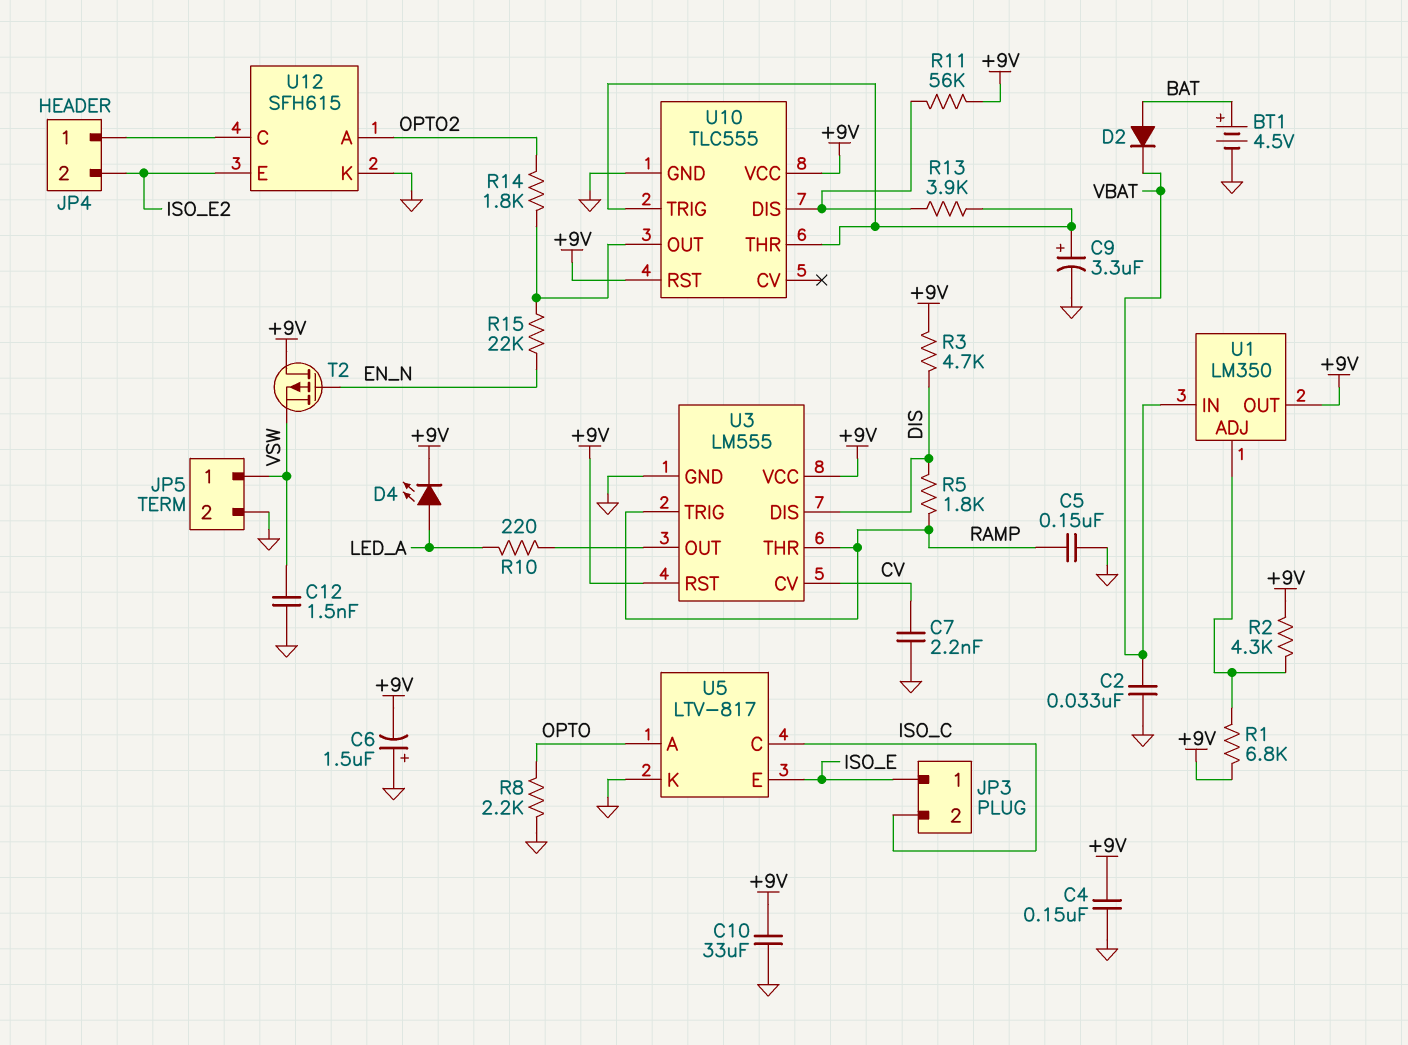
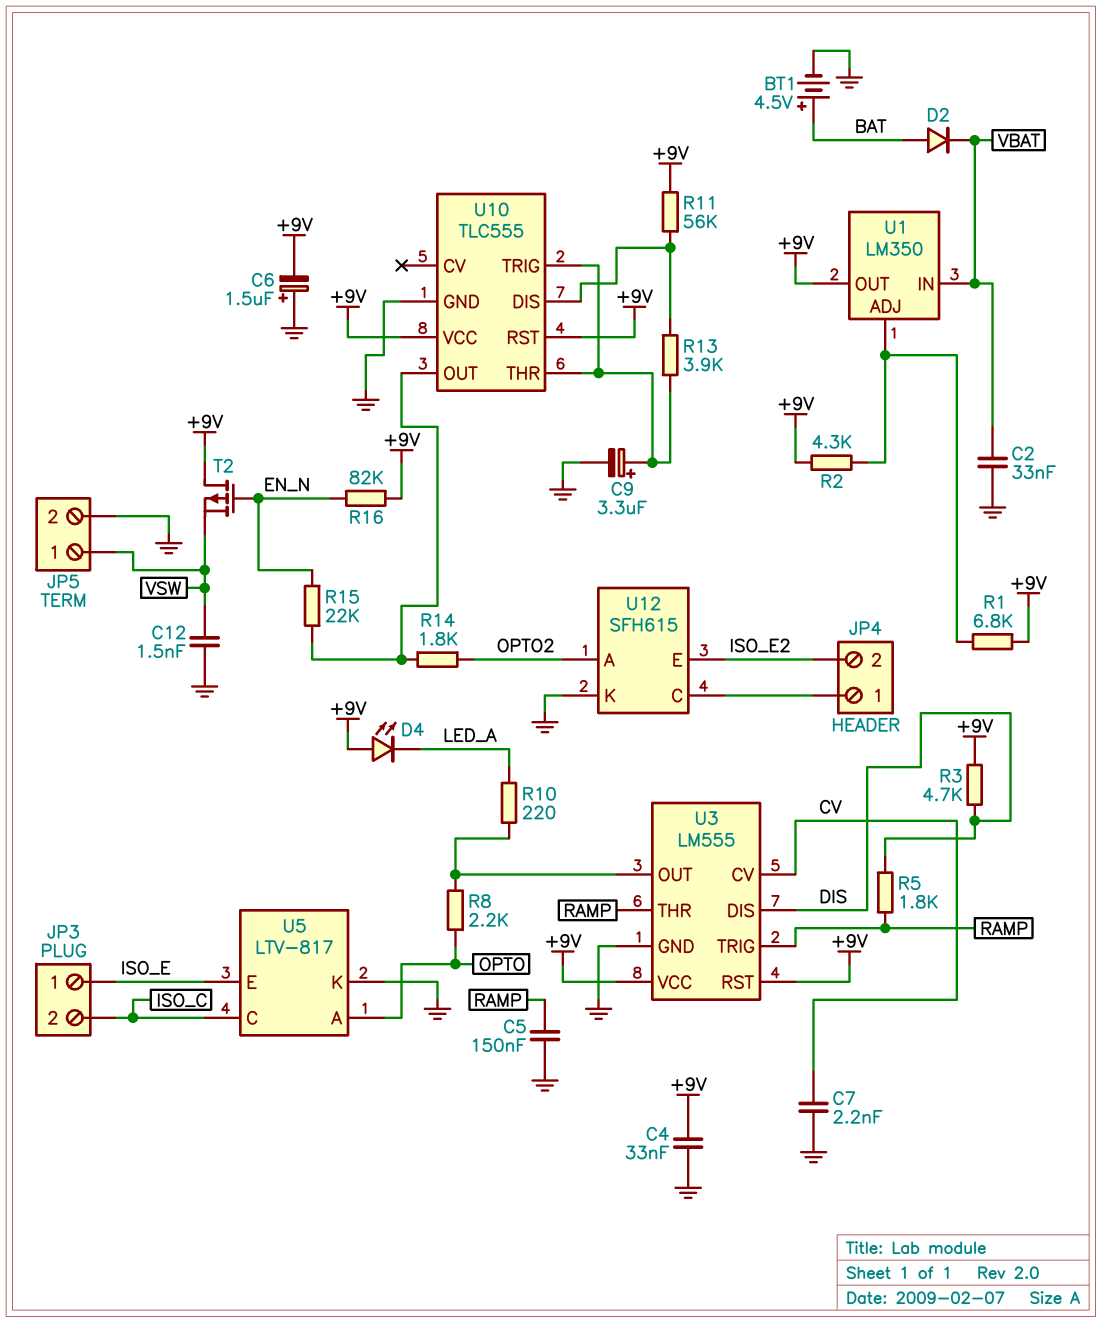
C4: 150nF (+9V, GND) -> 33nF (+9V, GND)
C10: 33uF (+9V, GND) -> none
D4: LED (A LED_A, K +9V) -> LED (A +9V, K LED_A)
R8: 2.2k (GND, OPTO) -> 2.2k (OPTO, U3/OUT)
R16: none -> 82k (+9V, EN_N)

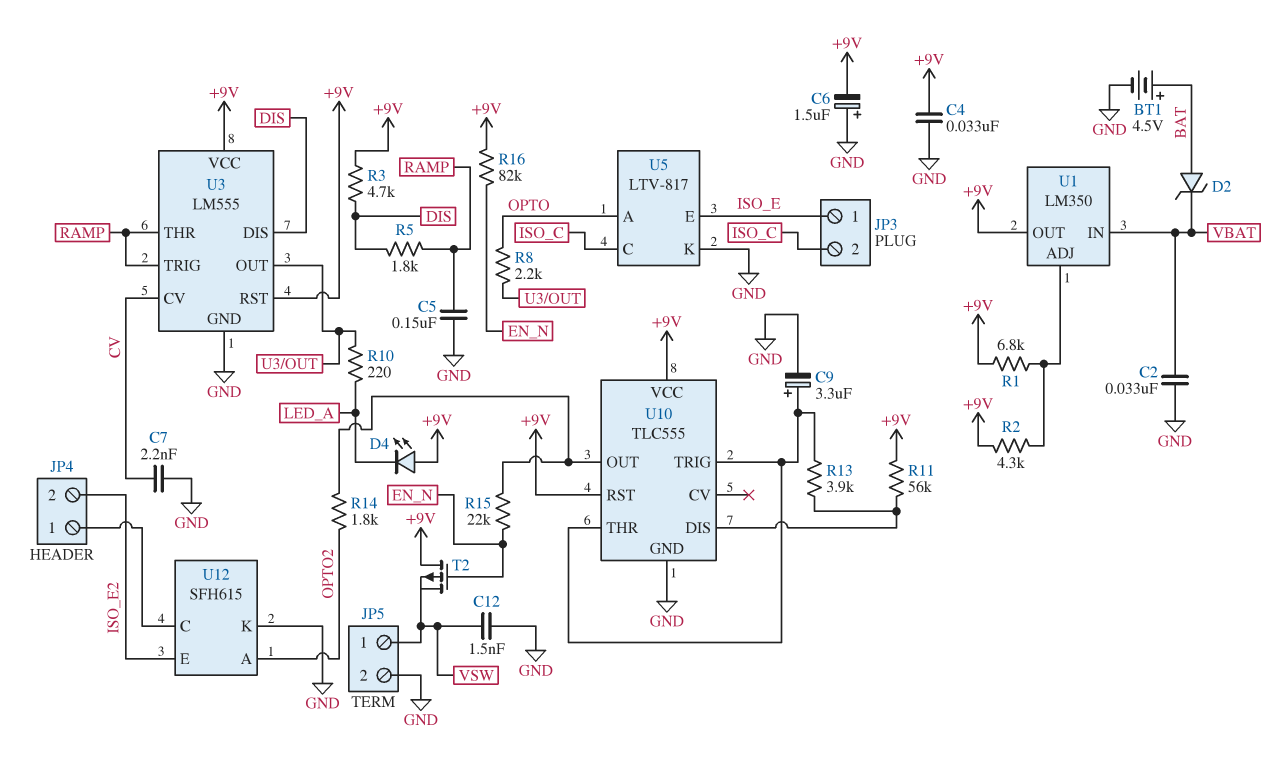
D2: diode (A BAT, K VBAT) -> zener (A BAT, K VBAT)

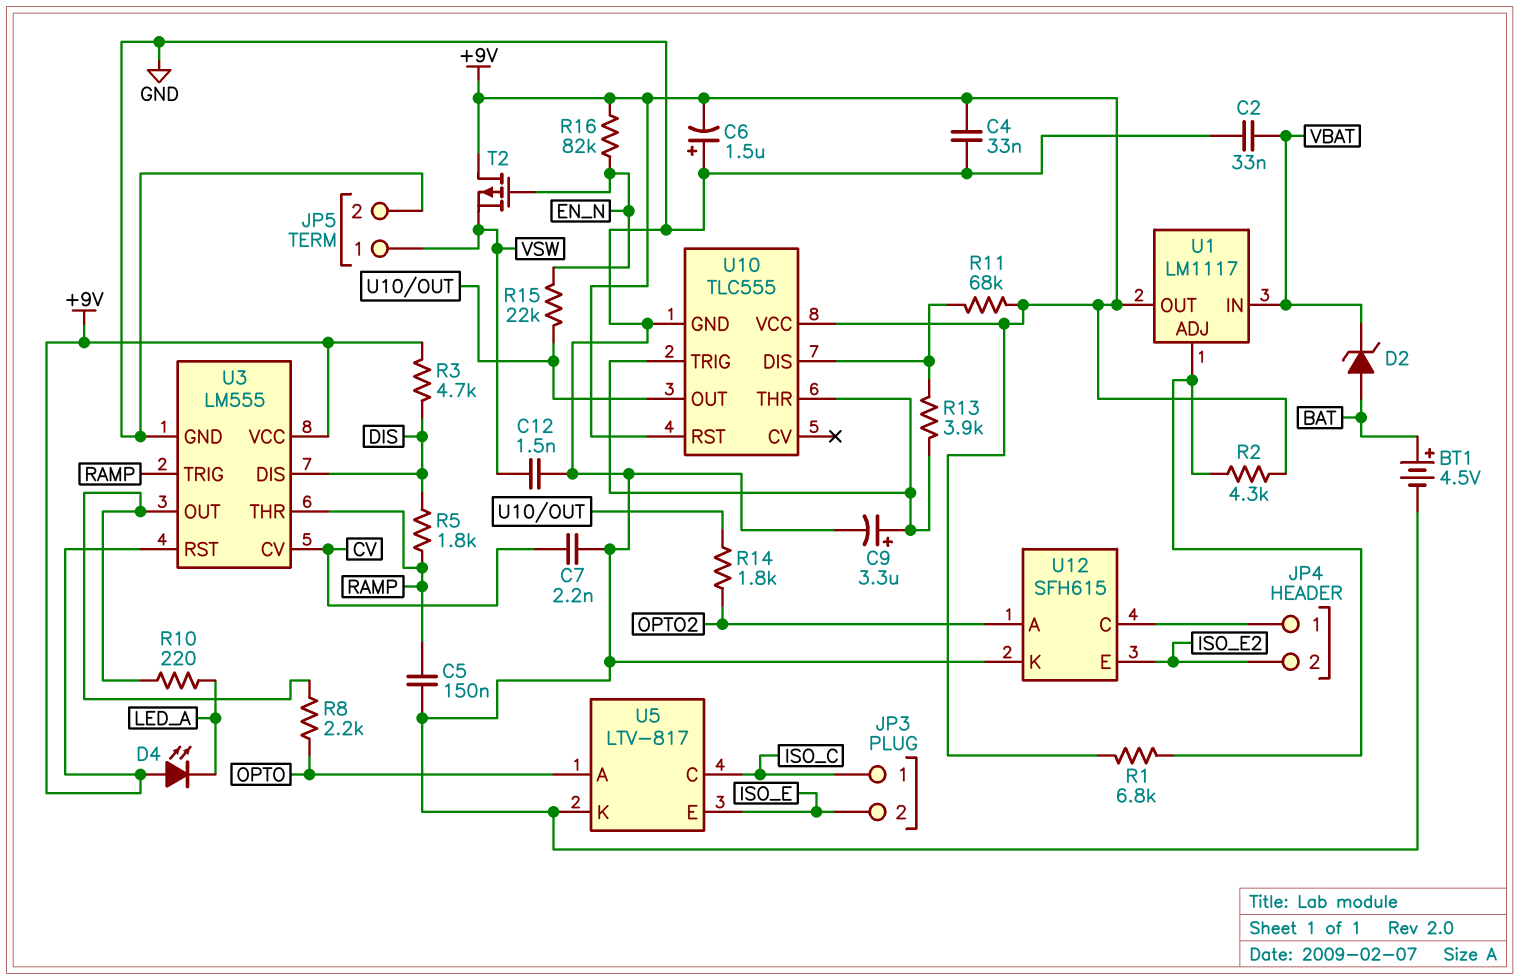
JP3 pin 1: ISO_E -> ISO_C
JP3 pin 2: ISO_C -> ISO_E
R11: 56k (+9V, U10/DIS) -> 68k (+9V, U10/DIS)
U1: LM350 -> LM1117

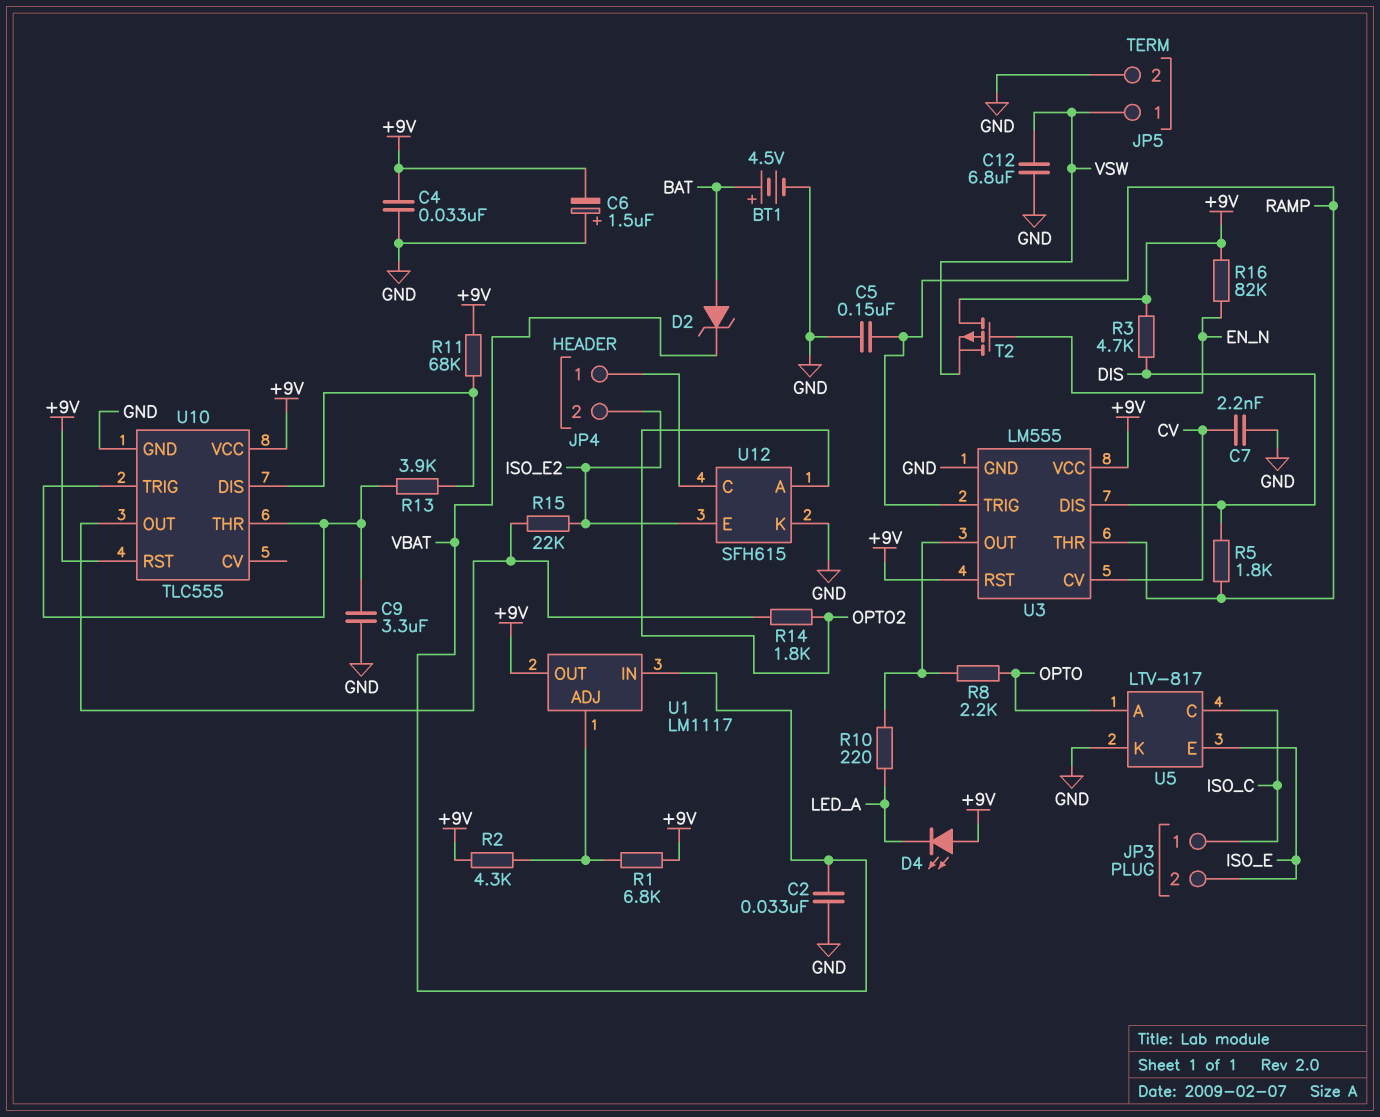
C9: 3.3uF (plus U10/THR, minus GND) -> 3.3uF (GND, U10/THR)
C12: 1.5nF (GND, VSW) -> 6.8uF (GND, VSW)
R15: 22k (EN_N, U10/OUT) -> 22k (ISO_E2, U10/OUT)

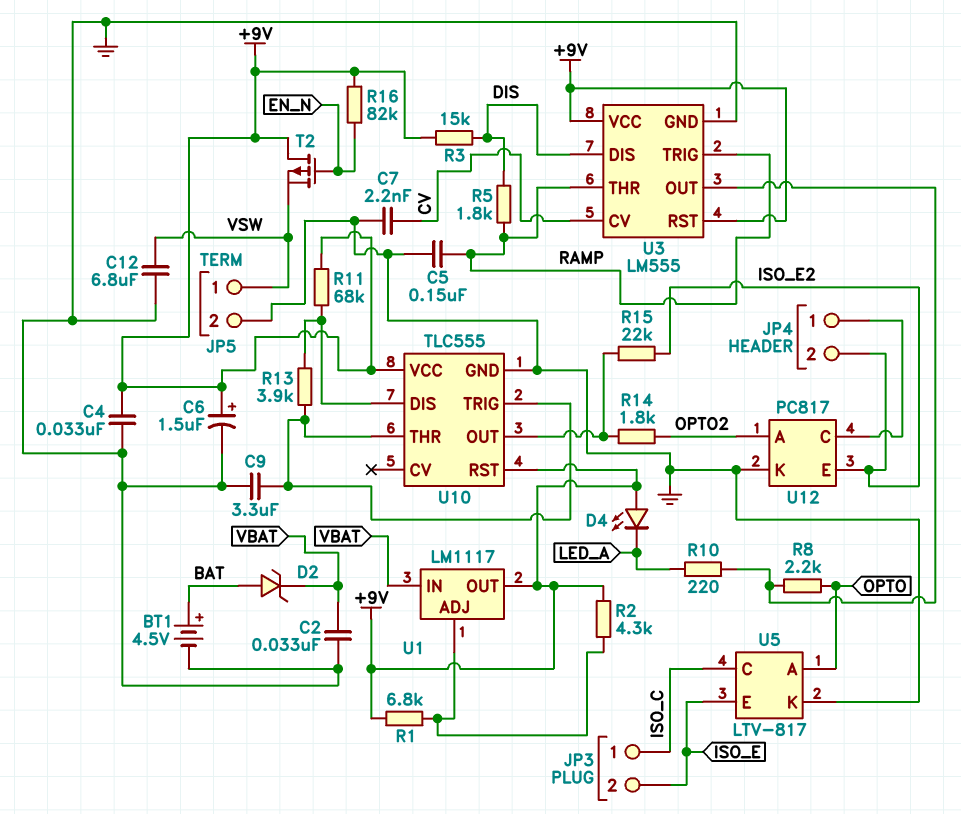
C6: 1.5uF (plus GND, minus +9V) -> 1.5uF (plus +9V, minus GND)
R3: 4.7k (+9V, DIS) -> 15k (+9V, DIS)
U12: SFH615 -> PC817

